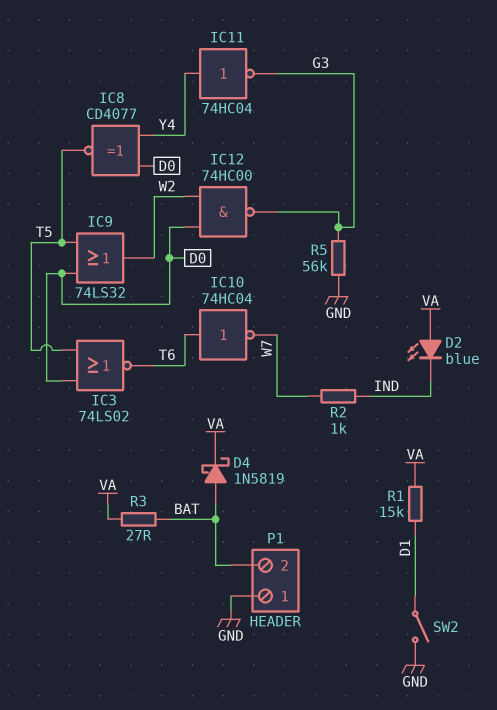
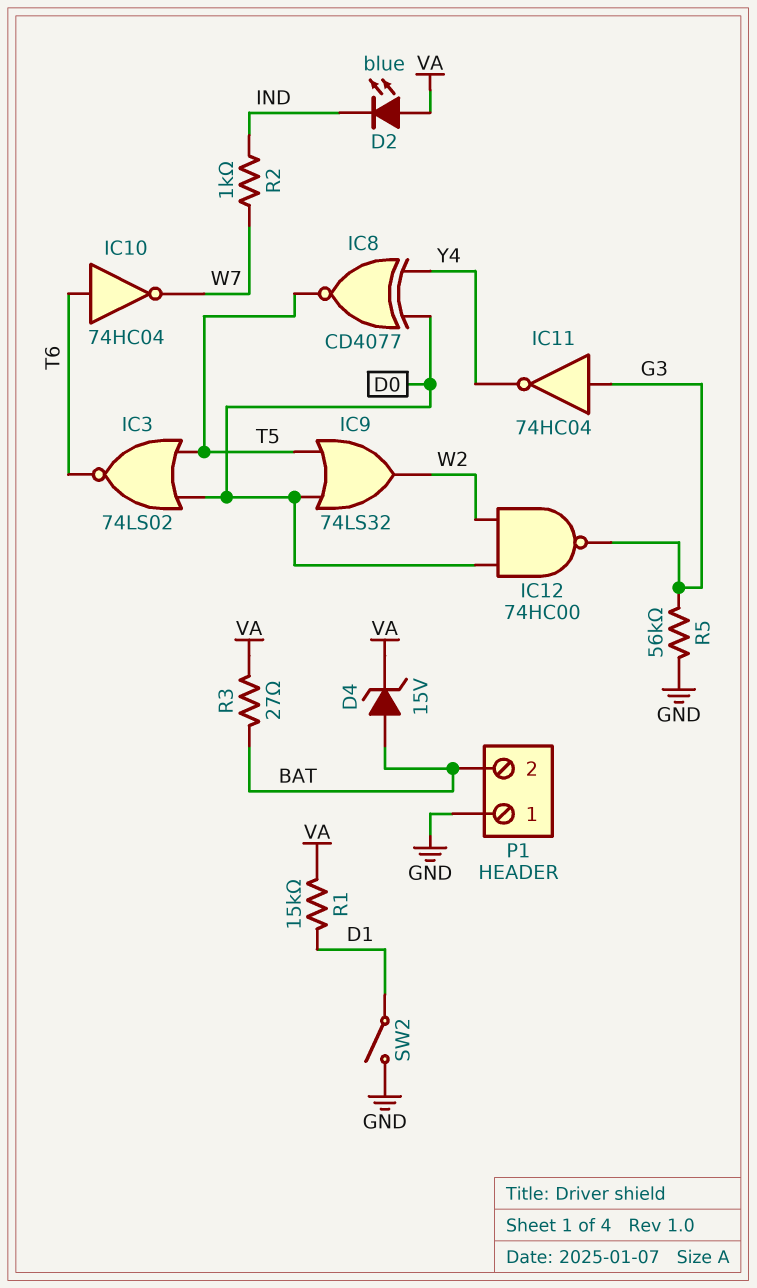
D4: schottky 1N5819 (A BAT, K VA) -> zener 15V (A BAT, K VA)
IC11: NOT 74HC04 (in Y4, out G3) -> NOT 74HC04 (in G3, out Y4)

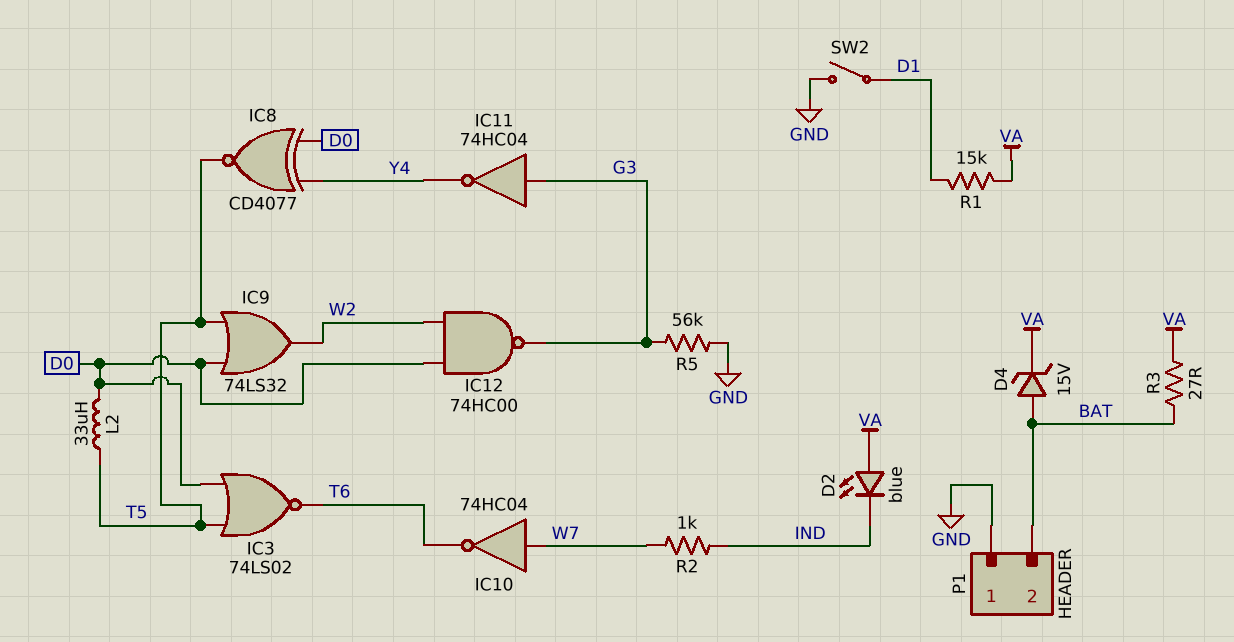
IC10: NOT 74HC04 (in T6, out W7) -> NOT 74HC04 (in W7, out T6)
L2: none -> 33uH (D0, T5)

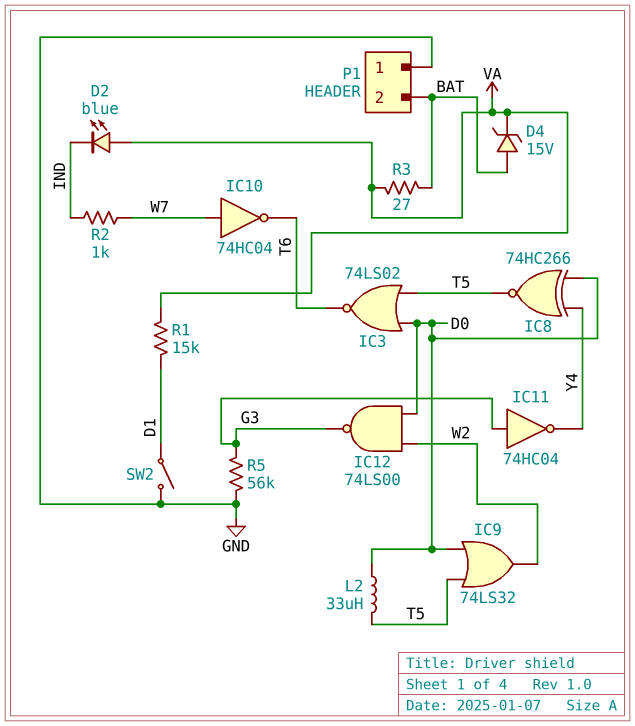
IC8: XNOR CD4077 (in D0, in Y4, out T5) -> XNOR 74HC266 (in D0, in Y4, out T5)
IC12: NAND 74HC00 (in D0, in W2, out G3) -> NAND 74LS00 (in D0, in W2, out G3)

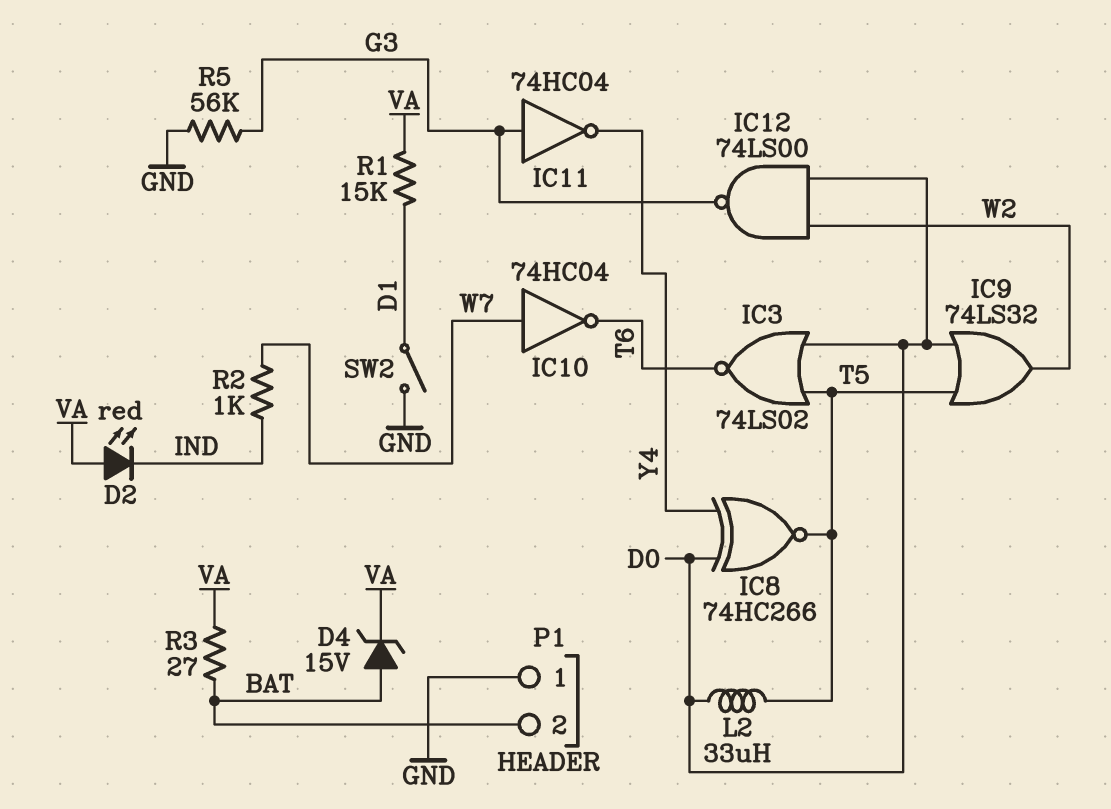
D2: LED blue (A VA, K IND) -> LED red (A VA, K IND)

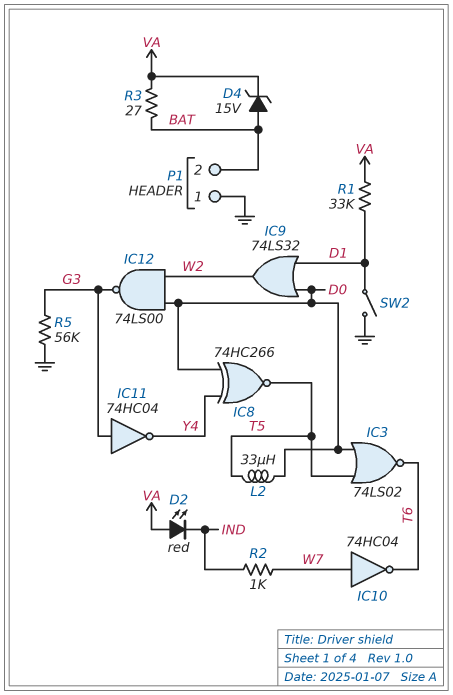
IC9: OR 74LS32 (in D0, in T5, out W2) -> OR 74LS32 (in D0, in D1, out W2)
R1: 15k (D1, VA) -> 33k (D1, VA)

